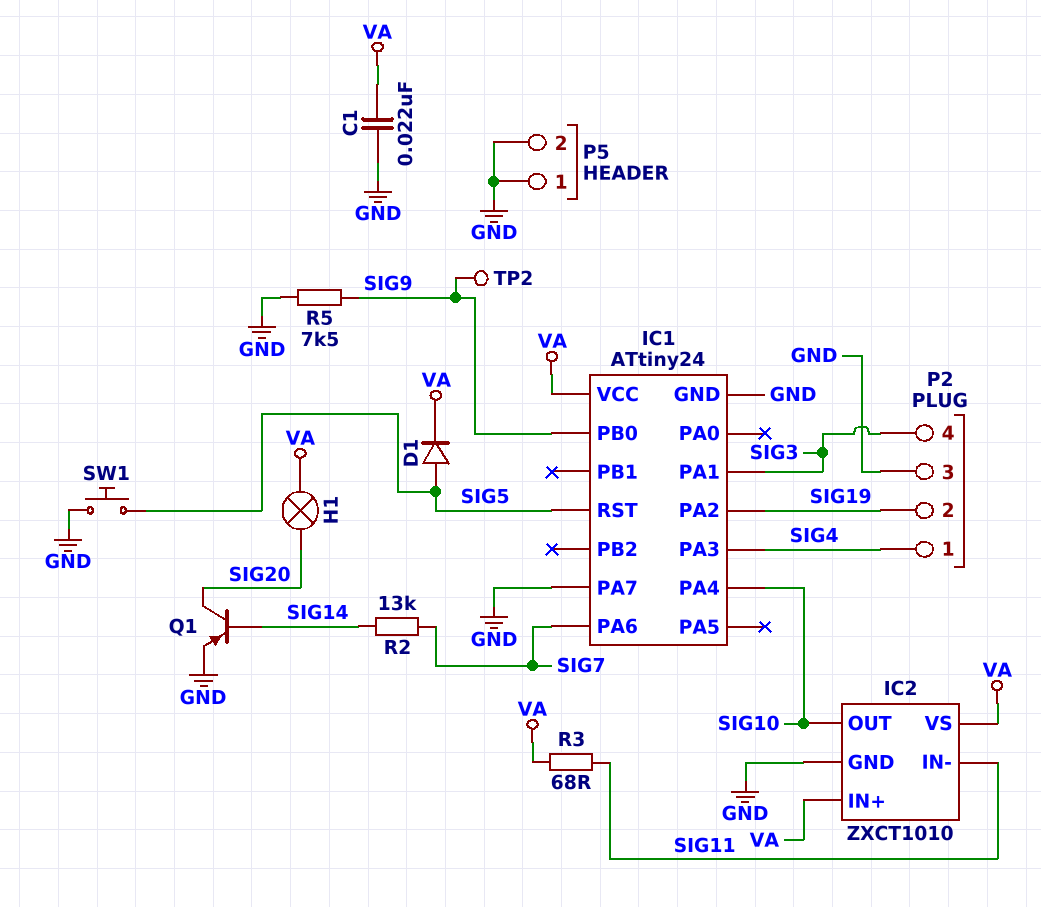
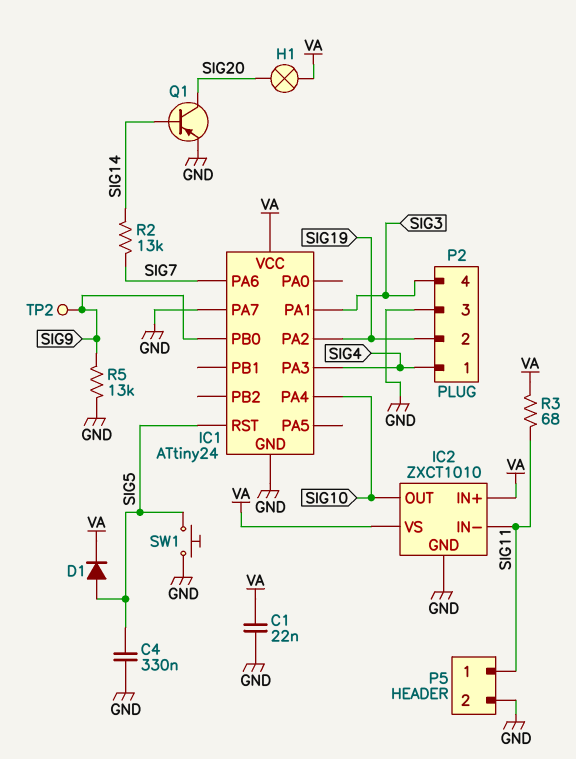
C4: none -> 330nF (GND, SIG5)
P5 pin 1: GND -> SIG11
R5: 7.5k (GND, SIG9) -> 13k (GND, SIG9)

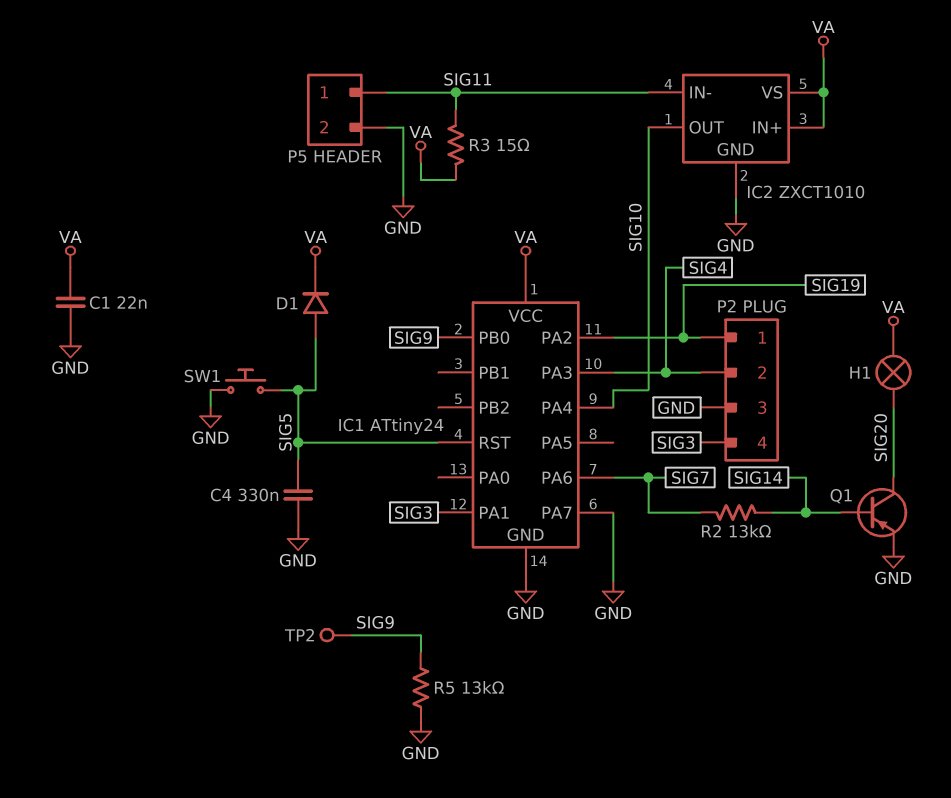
P2 pin 1: SIG4 -> SIG19
P2 pin 2: SIG19 -> SIG4
R3: 68 (SIG11, VA) -> 15 (SIG11, VA)

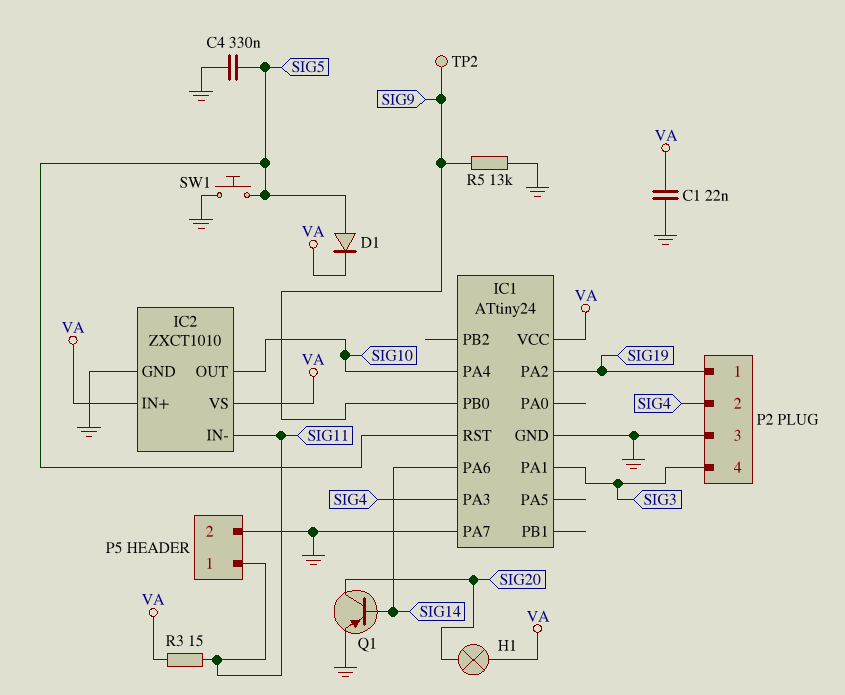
IC1 pin PA6: SIG7 -> SIG14
R2: 13k (SIG7, SIG14) -> none

